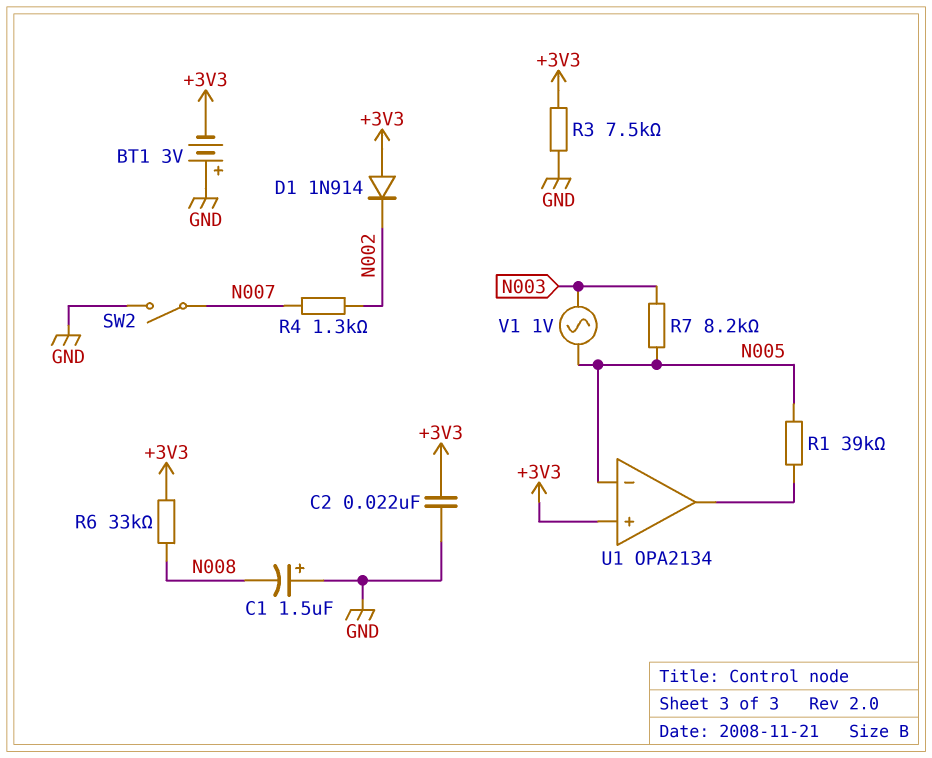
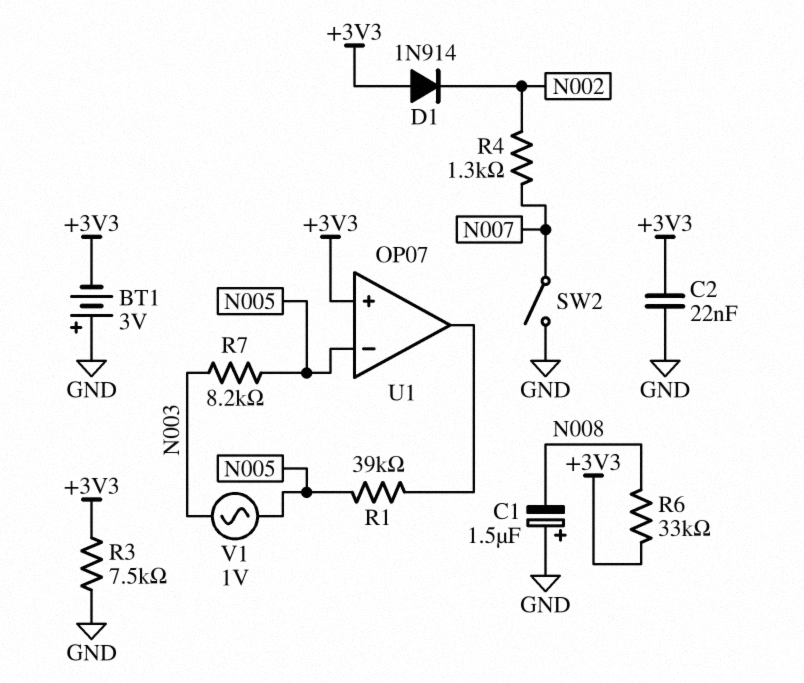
U1: OPA2134 -> OP07

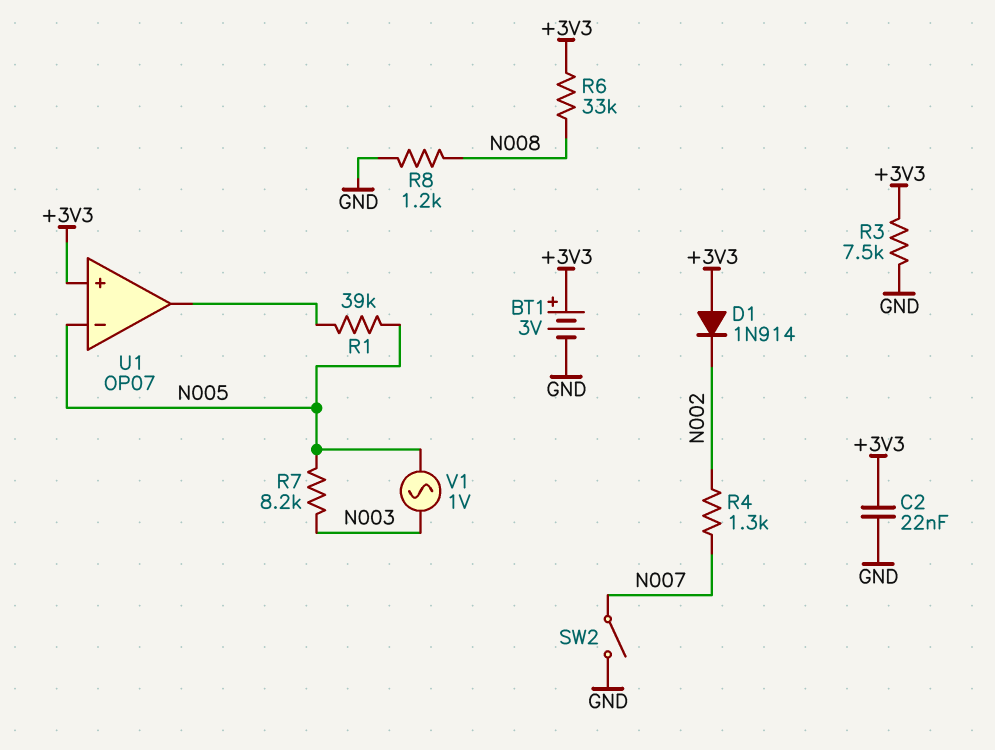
BT1: 3V (plus GND, minus +3V3) -> 3V (plus +3V3, minus GND)
C1: 1.5uF (plus GND, minus N008) -> none
R8: none -> 1.2k (GND, N008)

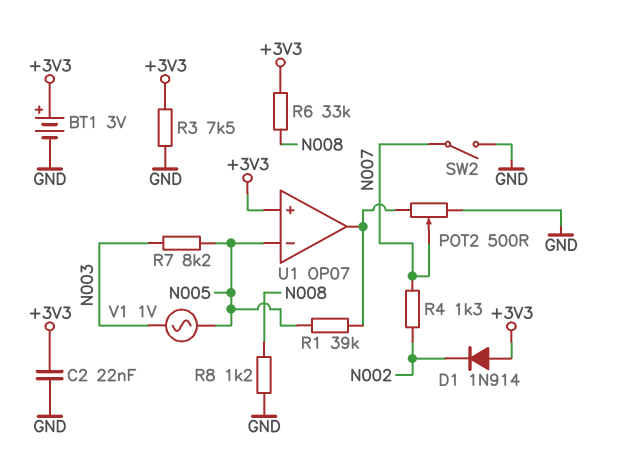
POT2: none -> 500 (GND, U1/out, wiper N007)

